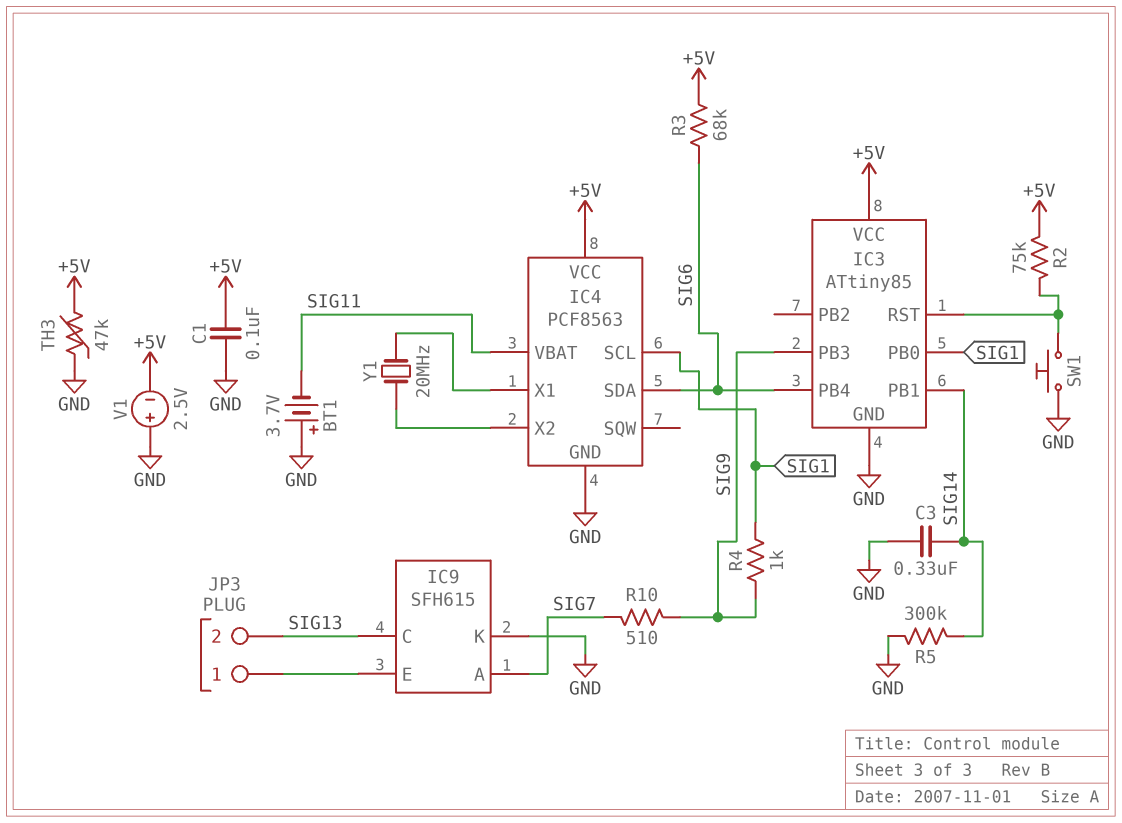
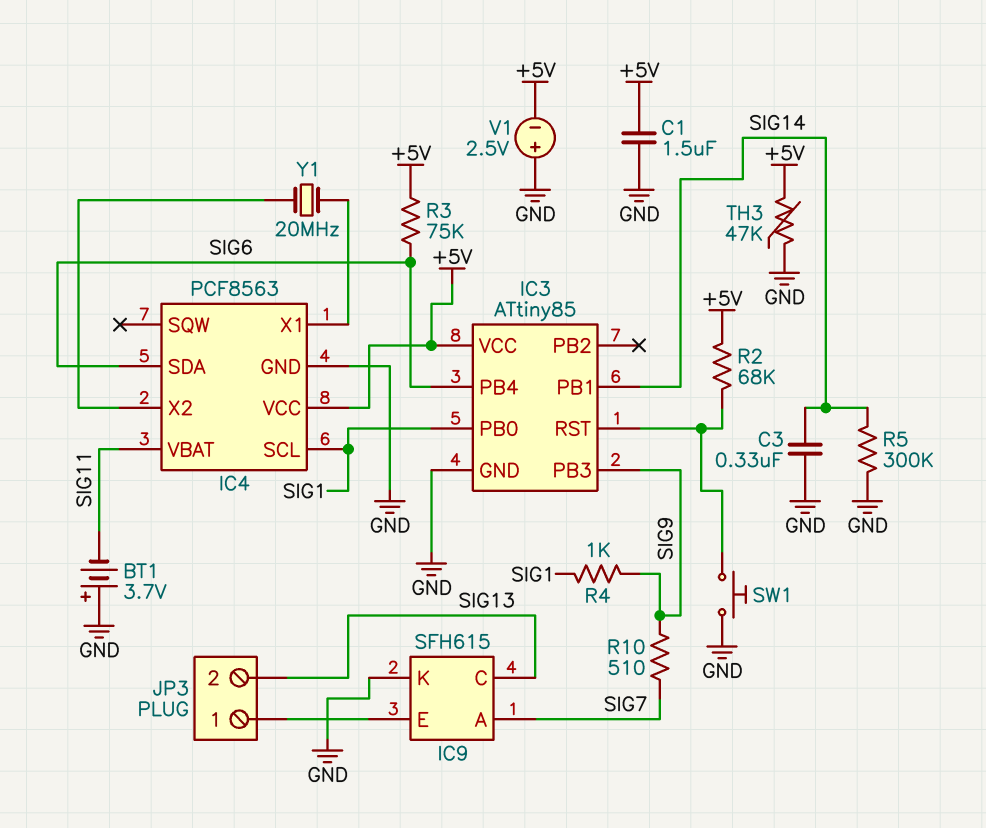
C1: 100nF (+5V, GND) -> 1.5uF (+5V, GND)
R2: 75k (+5V, IC3/RST) -> 68k (+5V, IC3/RST)
R3: 68k (+5V, SIG6) -> 75k (+5V, SIG6)

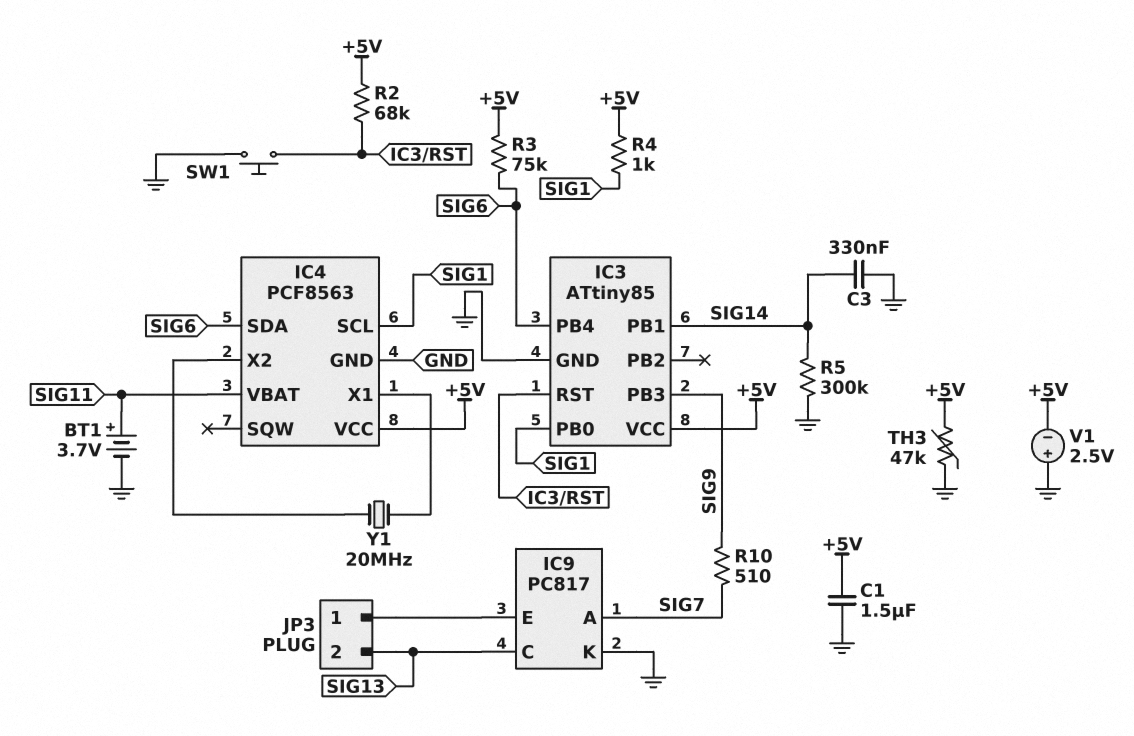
BT1: 3.7V (plus GND, minus SIG11) -> 3.7V (plus SIG11, minus GND)
IC9: SFH615 -> PC817
R4: 1k (SIG1, SIG9) -> 1k (+5V, SIG1)

